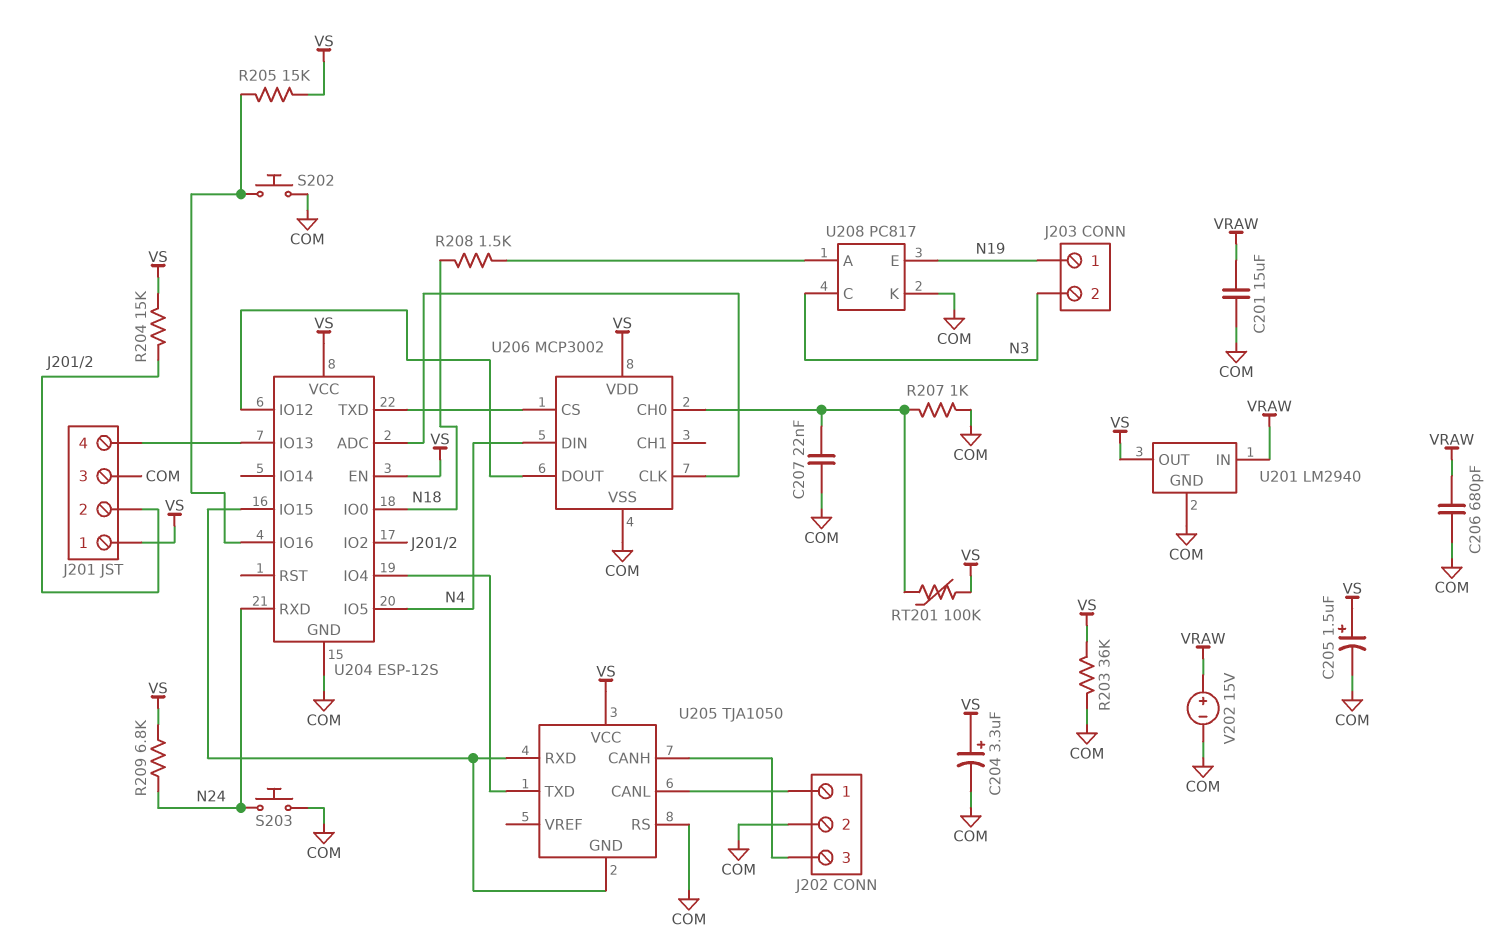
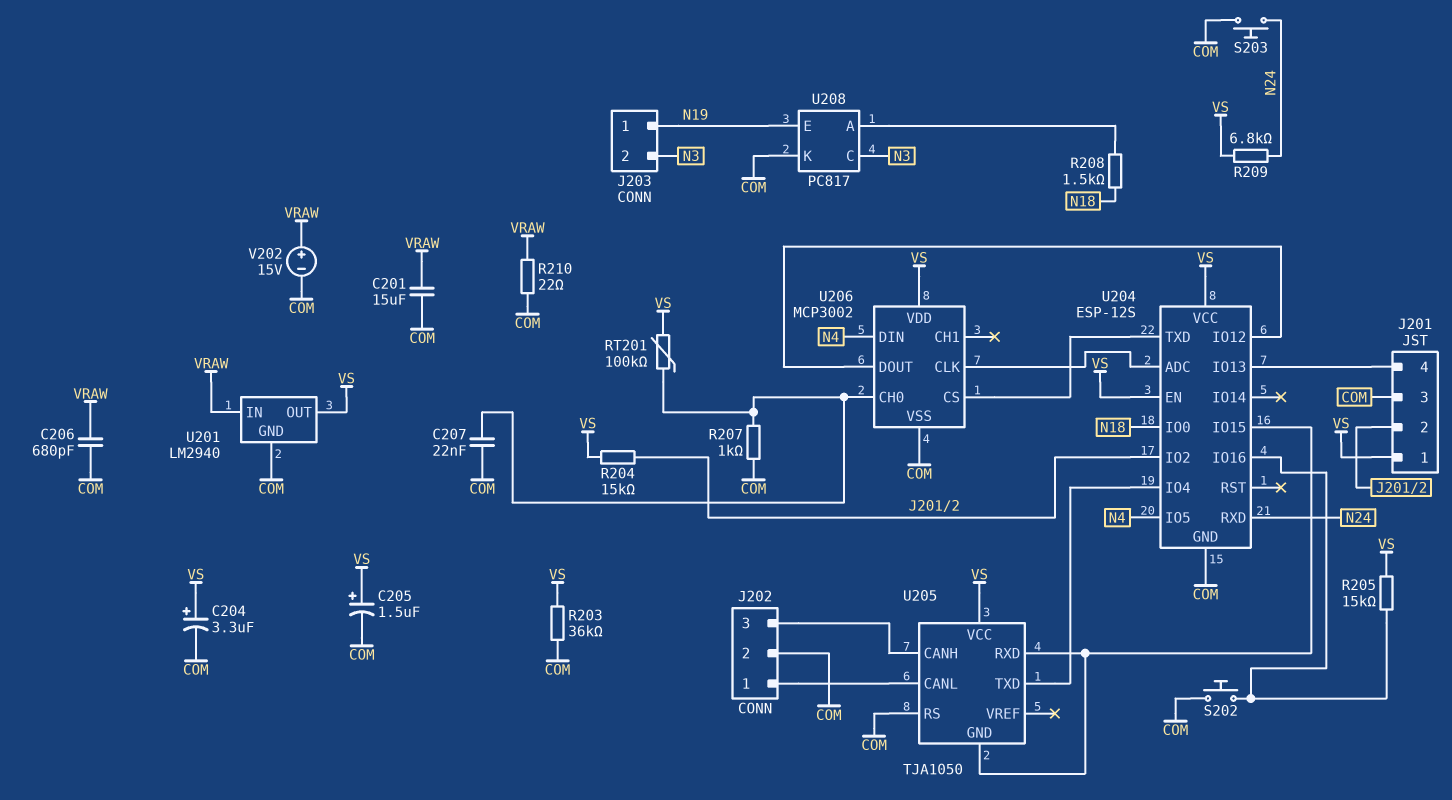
R210: none -> 22 (COM, VRAW)

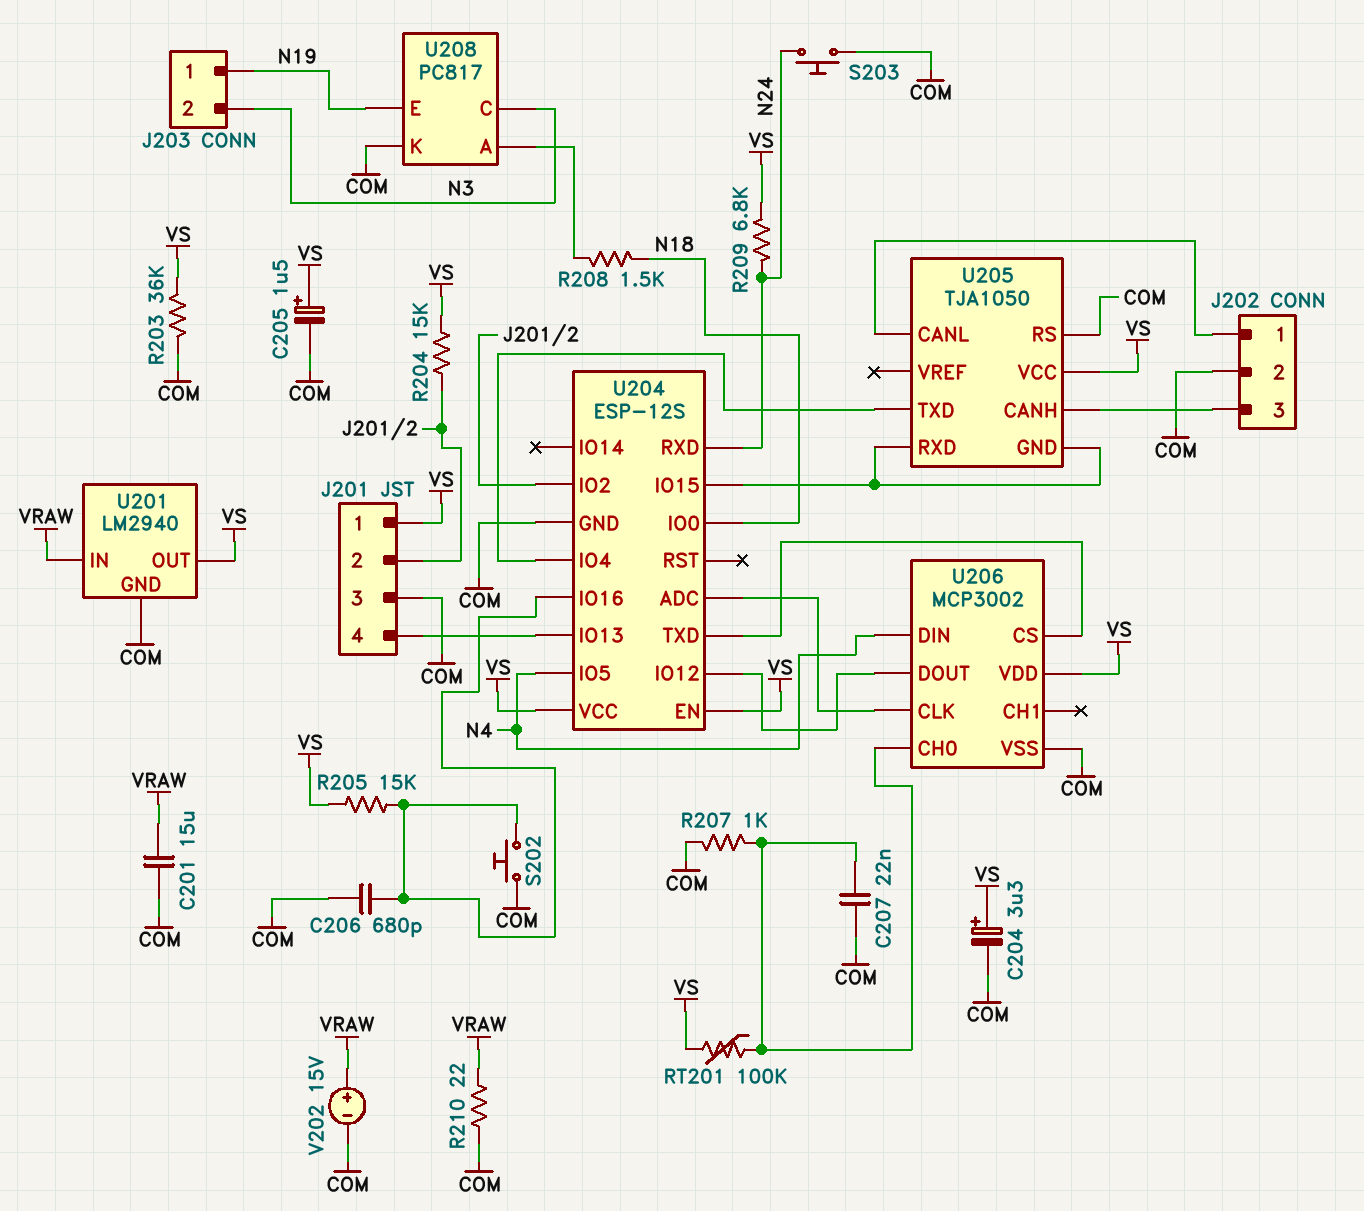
C206: 680pF (COM, VRAW) -> 680pF (COM, U204/IO16)

